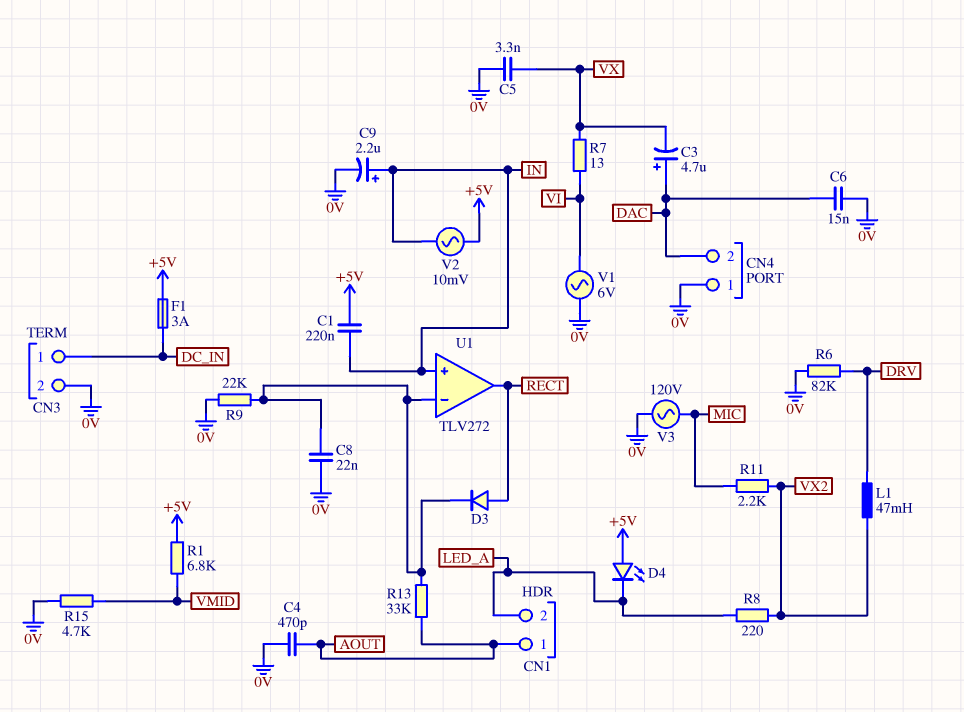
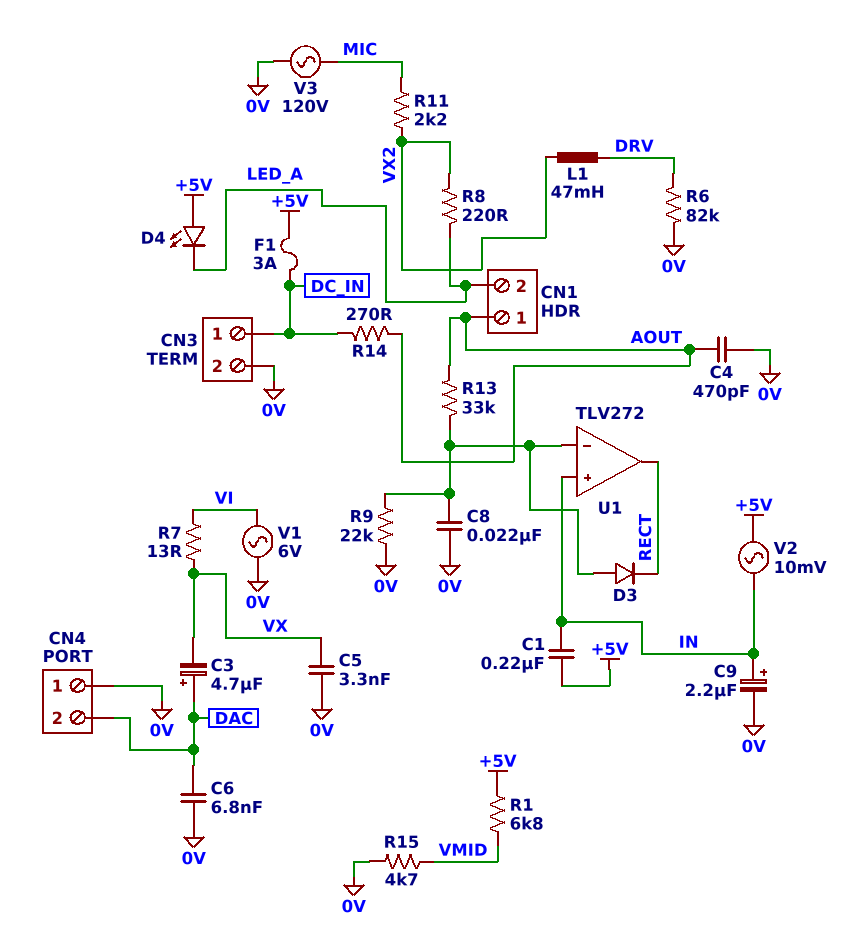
C6: 15nF (0V, DAC) -> 6.8nF (0V, DAC)
D3: diode (A RECT, K U1/in-) -> diode (A U1/in-, K RECT)
R14: none -> 270 (AOUT, DC_IN)

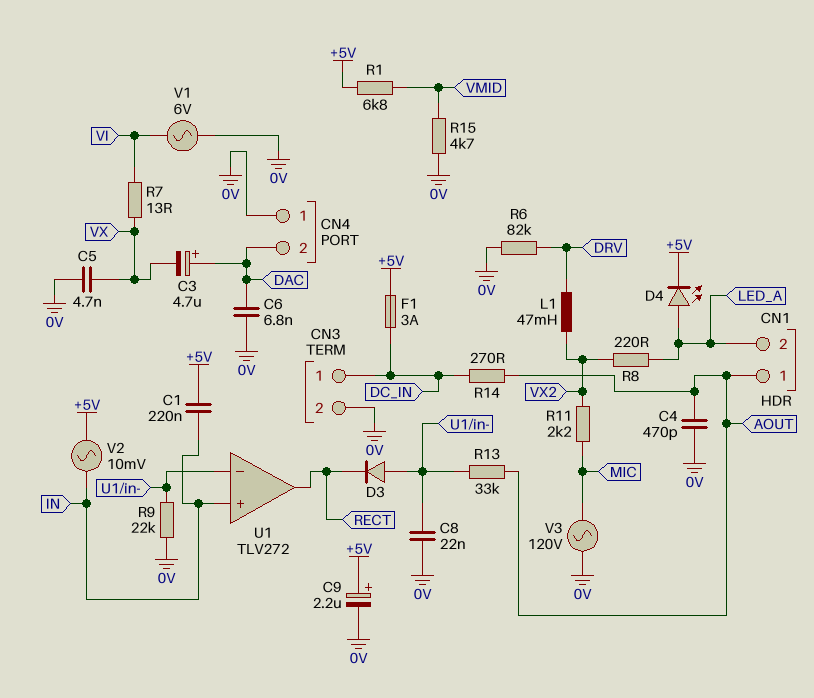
C5: 3.3nF (0V, VX) -> 4.7nF (0V, VX)
C9: 2.2uF (plus IN, minus 0V) -> 2.2uF (plus +5V, minus 0V)
D4: LED (A +5V, K LED_A) -> LED (A LED_A, K +5V)

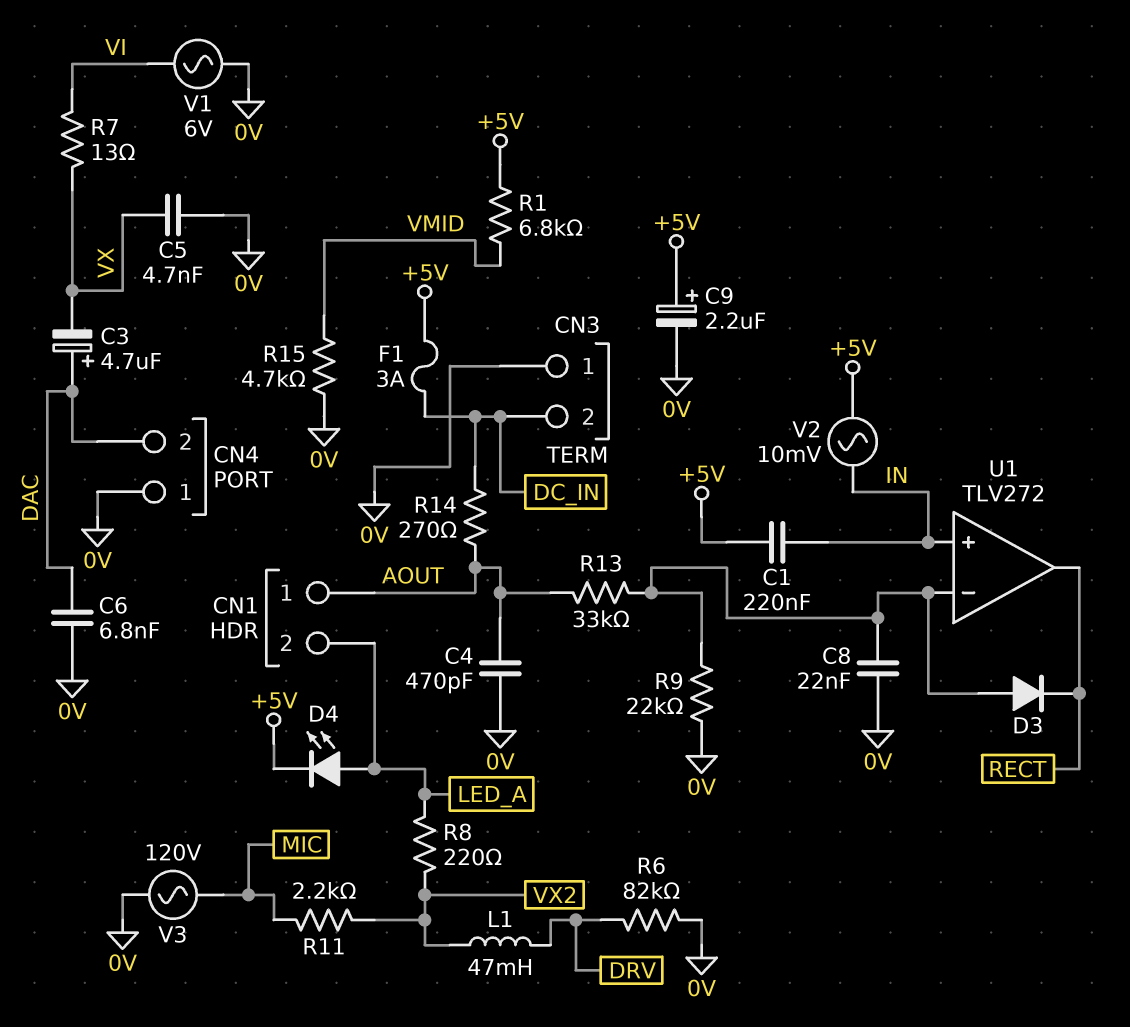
CN3 pin 1: DC_IN -> 0V
CN3 pin 2: 0V -> DC_IN

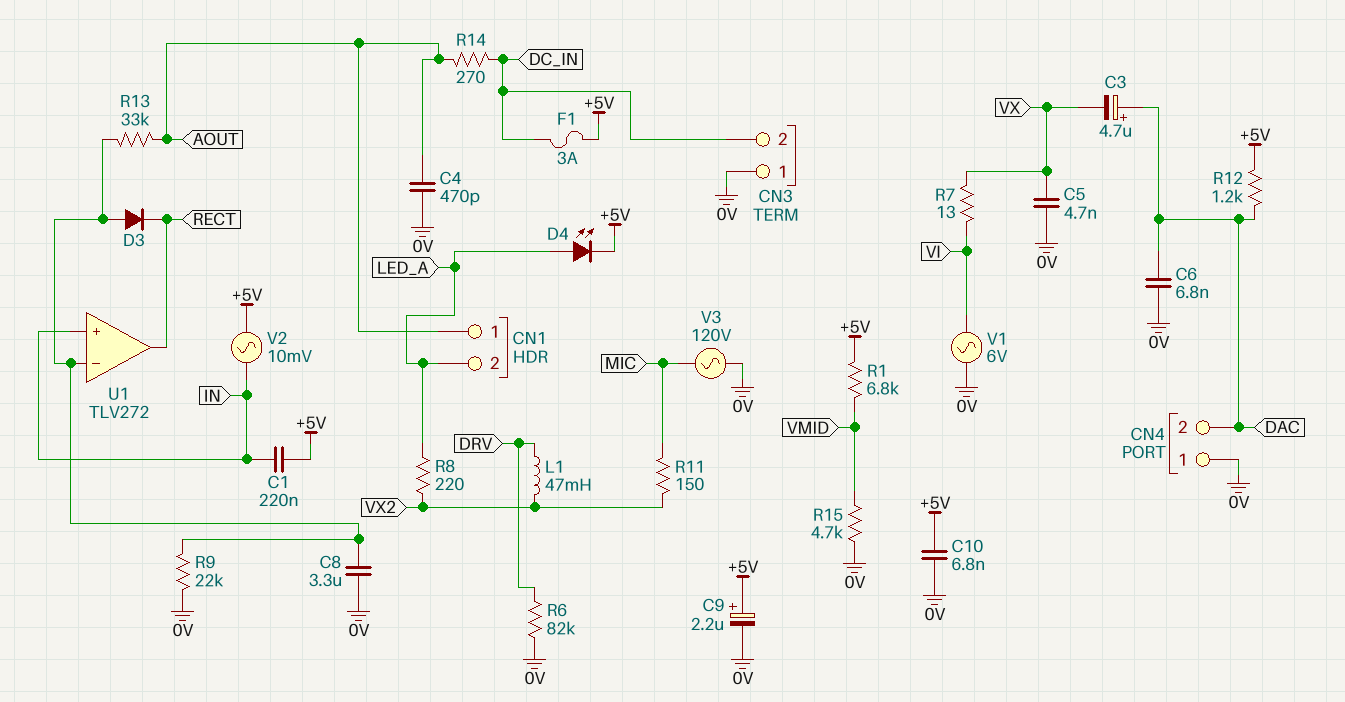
C8: 22nF (0V, U1/in-) -> 3.3uF (0V, U1/in-)
C10: none -> 6.8nF (+5V, 0V)
R11: 2.2k (MIC, VX2) -> 150 (MIC, VX2)
R12: none -> 1.2k (+5V, DAC)

